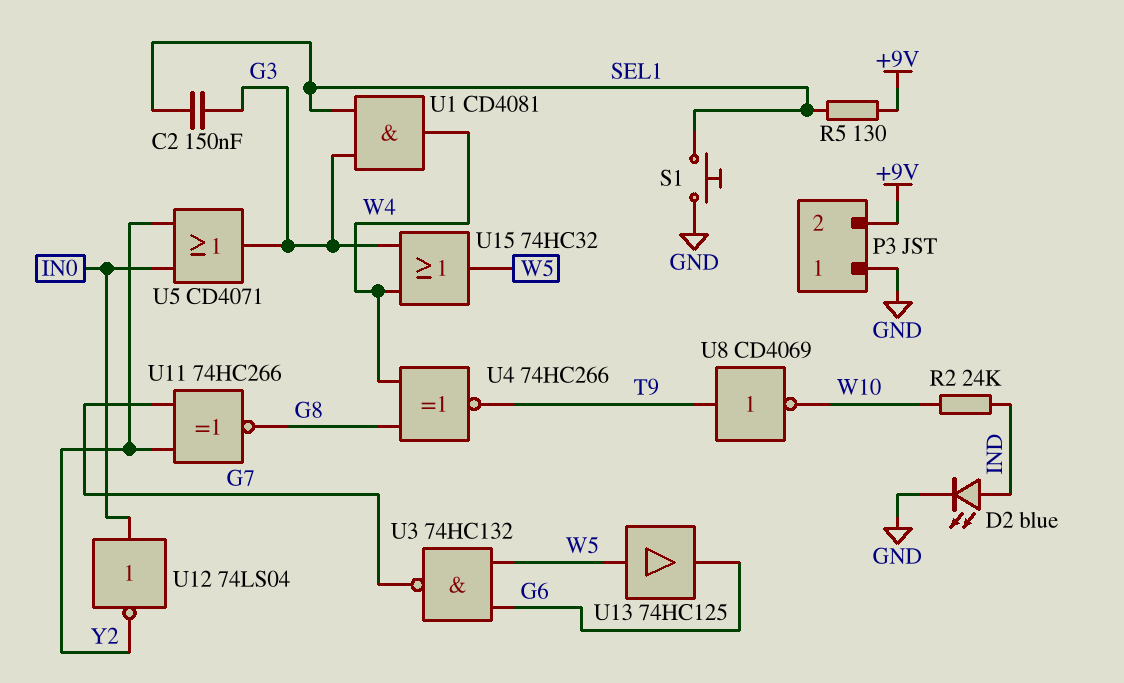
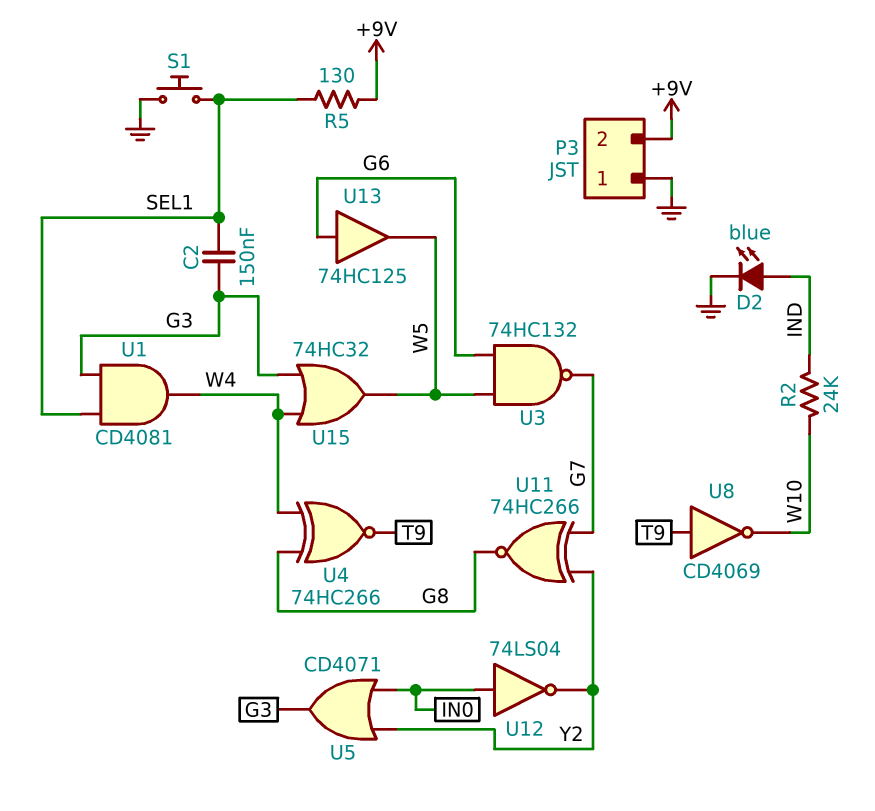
U13: buffer 74HC125 (in W5, out G6) -> buffer 74HC125 (in G6, out W5)

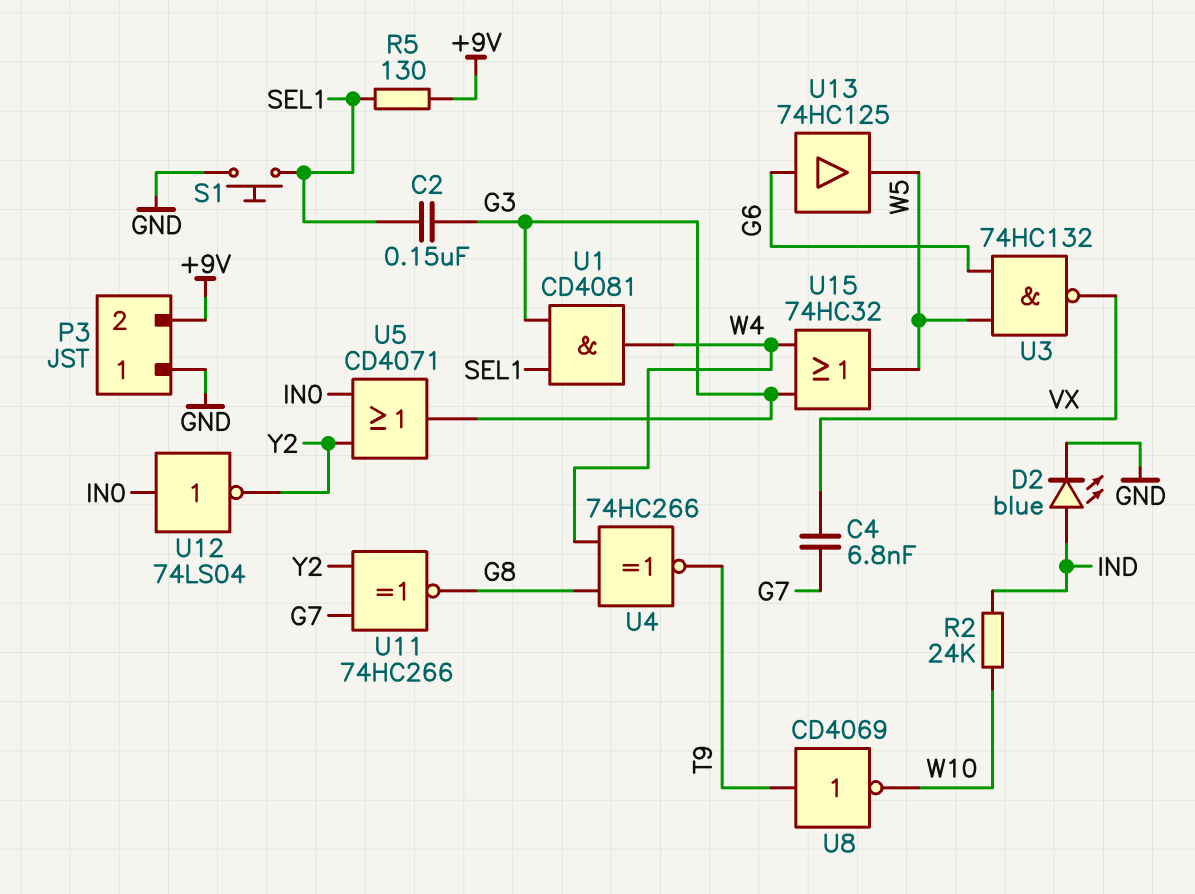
C4: none -> 6.8nF (G7, VX)
U3: NAND 74HC132 (in G6, in W5, out G7) -> NAND 74HC132 (in G6, in W5, out VX)

